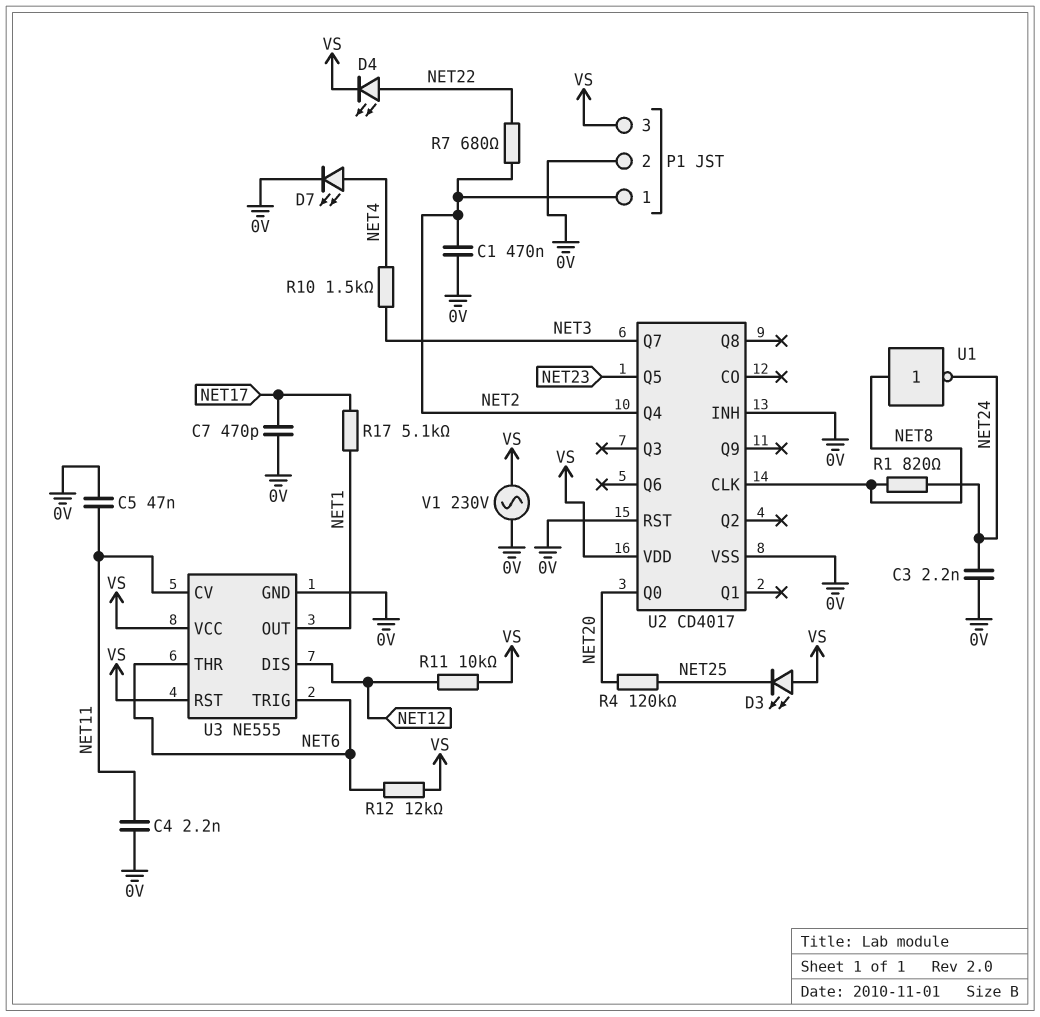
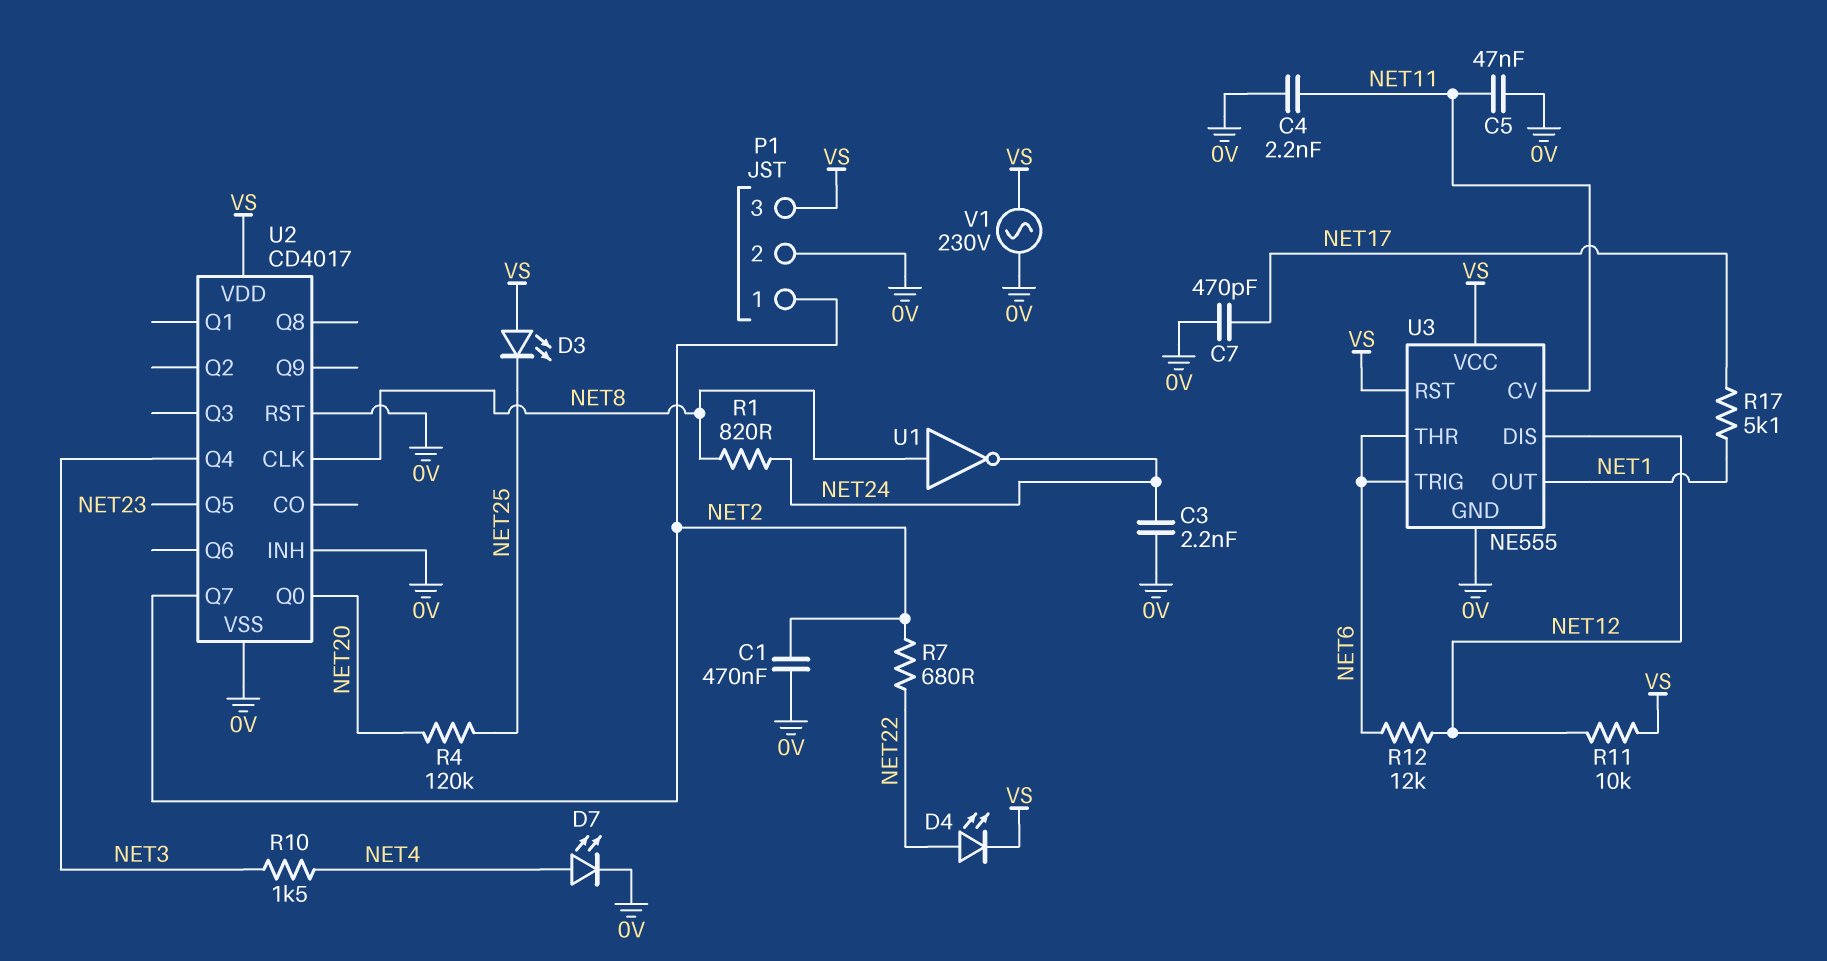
R12: 12k (NET6, VS) -> 12k (NET6, NET12)
U2 pin Q4: NET2 -> NET3
U2 pin Q7: NET3 -> NET2

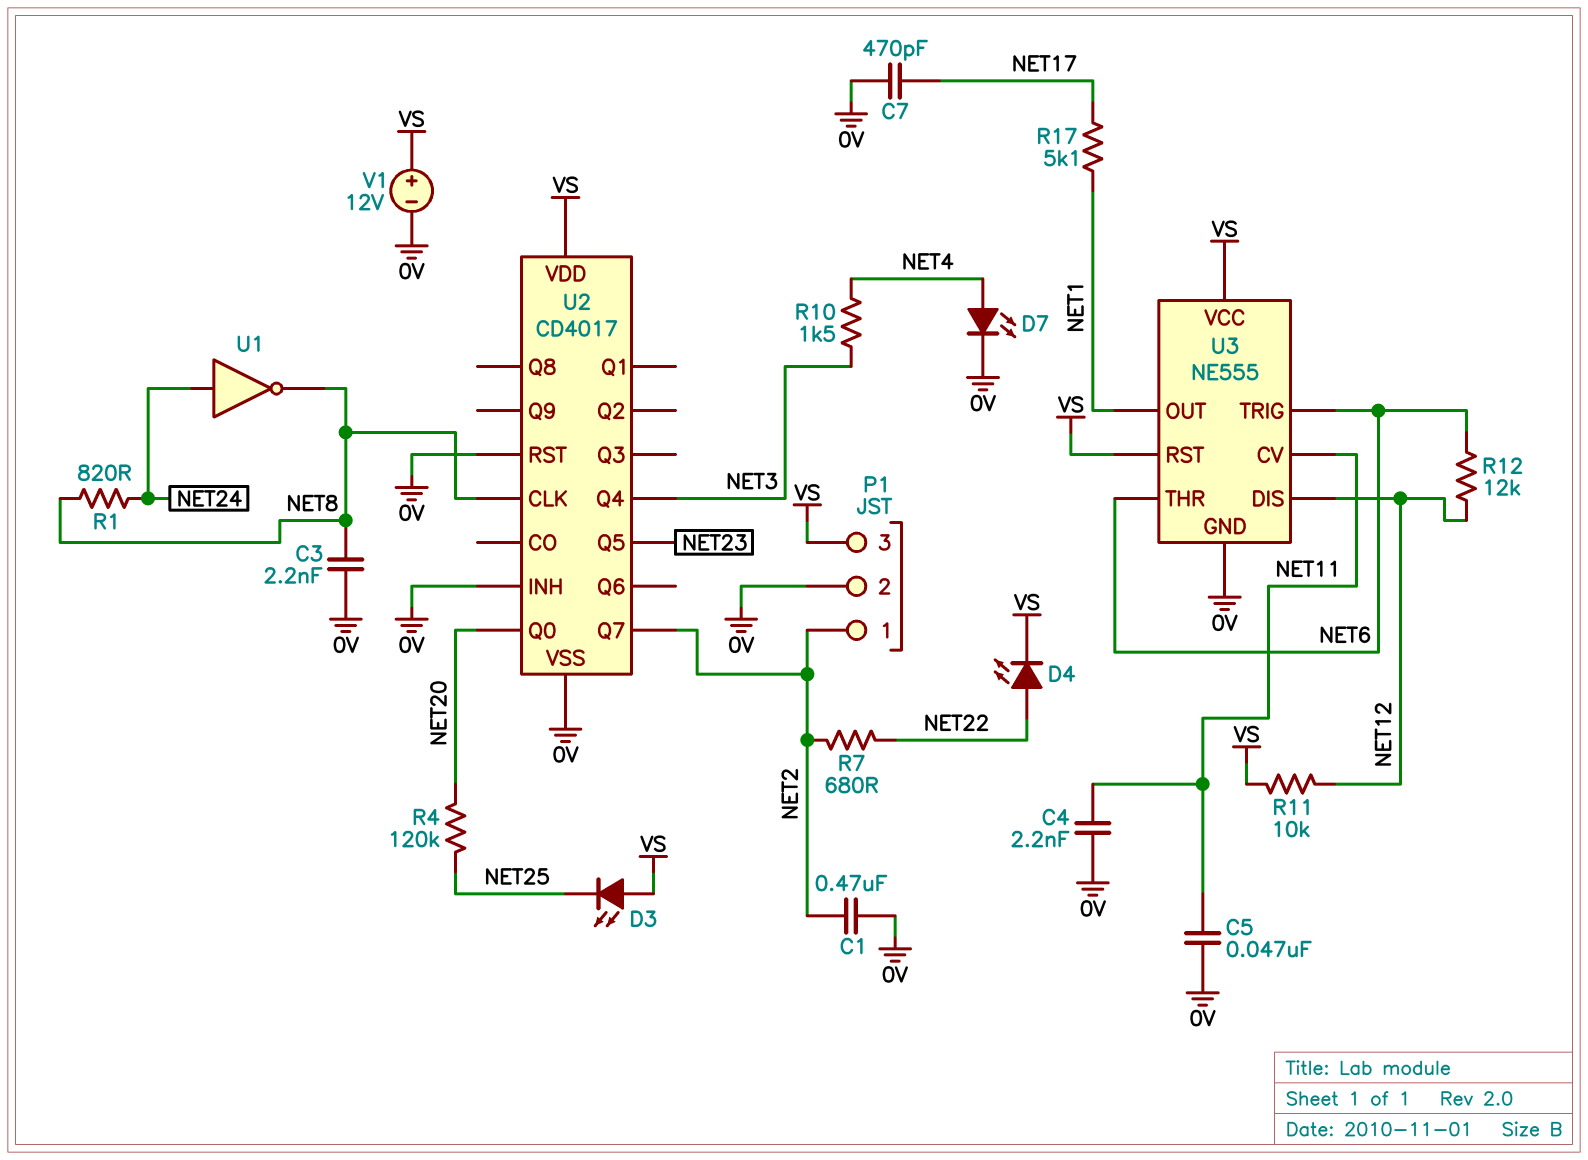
C3: 2.2nF (0V, NET24) -> 2.2nF (0V, NET8)
U1: NOT (in NET8, out NET24) -> NOT (in NET24, out NET8)
V1: AC 230V (0V, VS) -> 12V (plus VS, minus 0V)

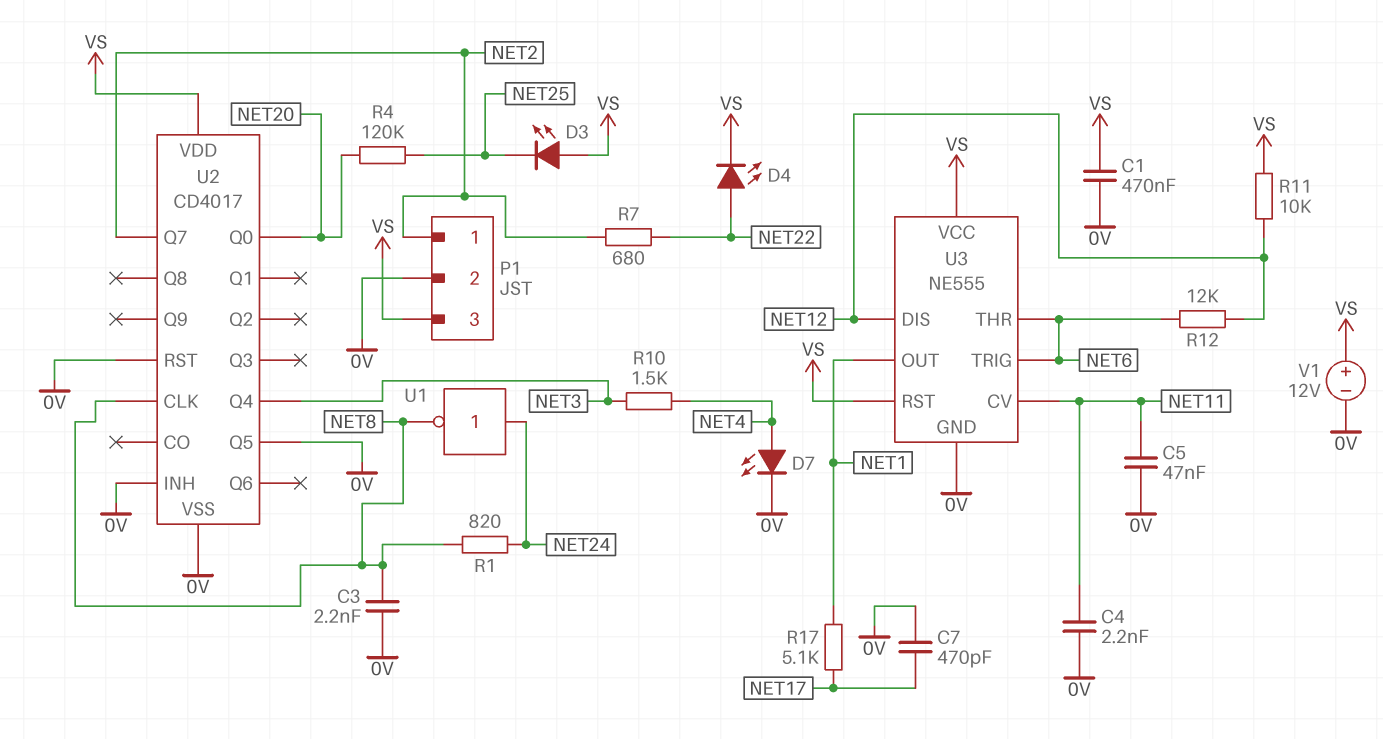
C1: 470nF (0V, NET2) -> 470nF (0V, VS)
U2 pin Q5: NET23 -> 0V

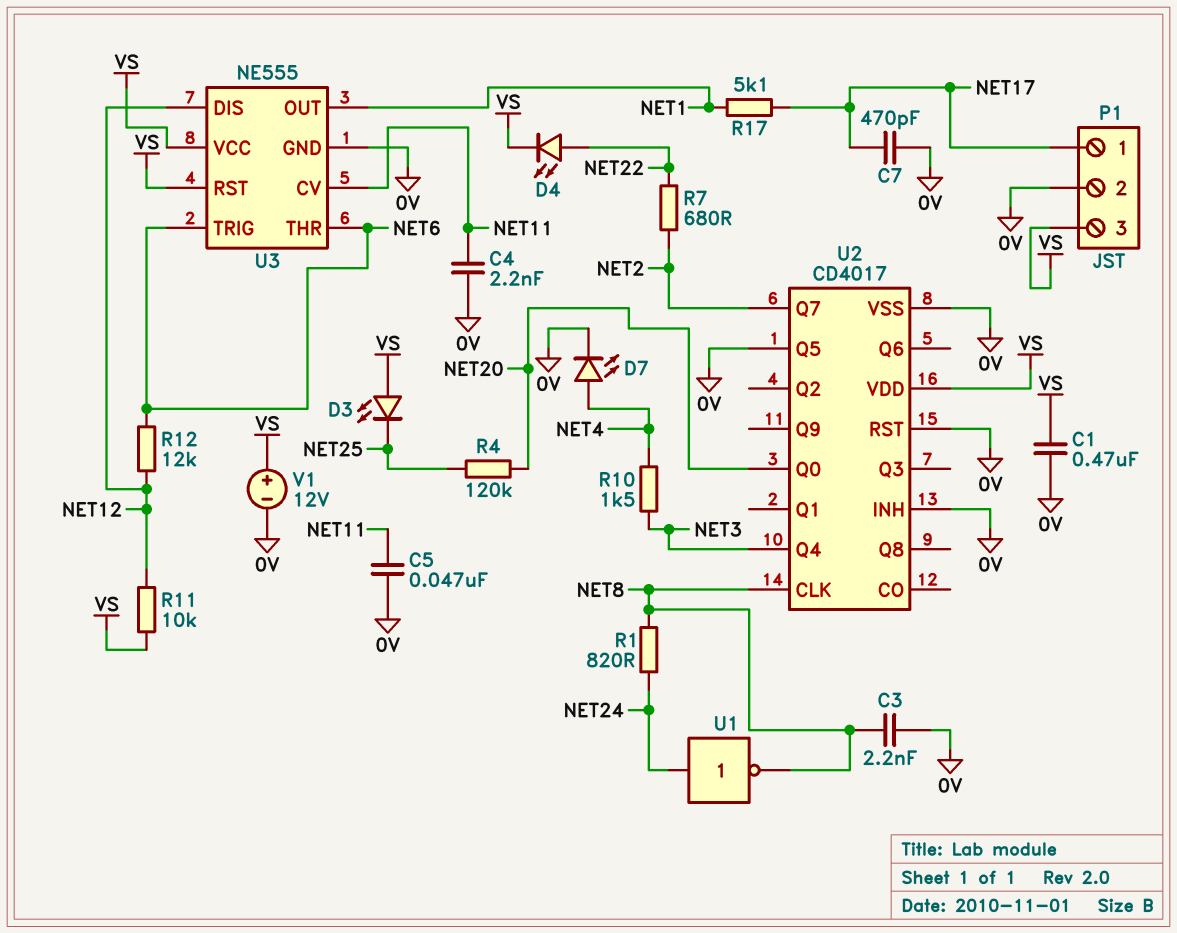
P1 pin 1: NET2 -> NET17

